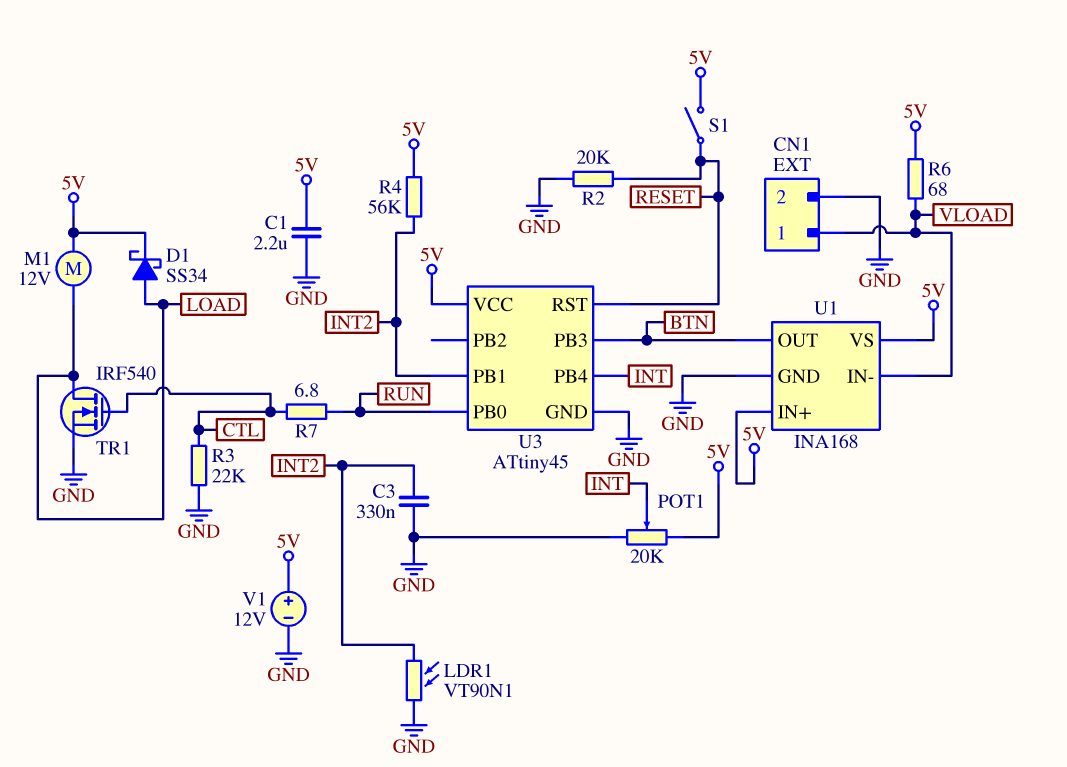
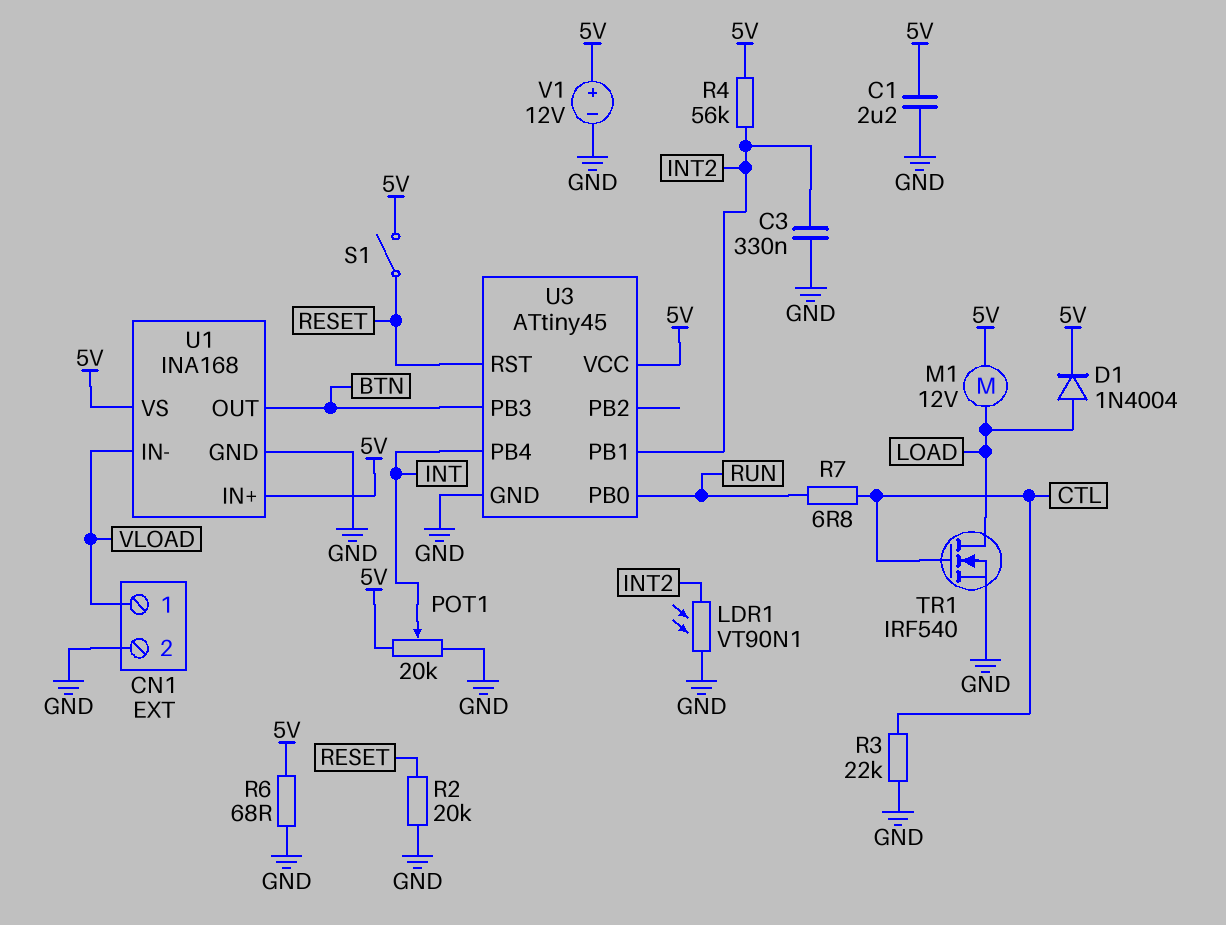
D1: schottky SS34 (A LOAD, K 5V) -> diode 1N4004 (A LOAD, K 5V)
R6: 68 (5V, VLOAD) -> 68 (5V, GND)

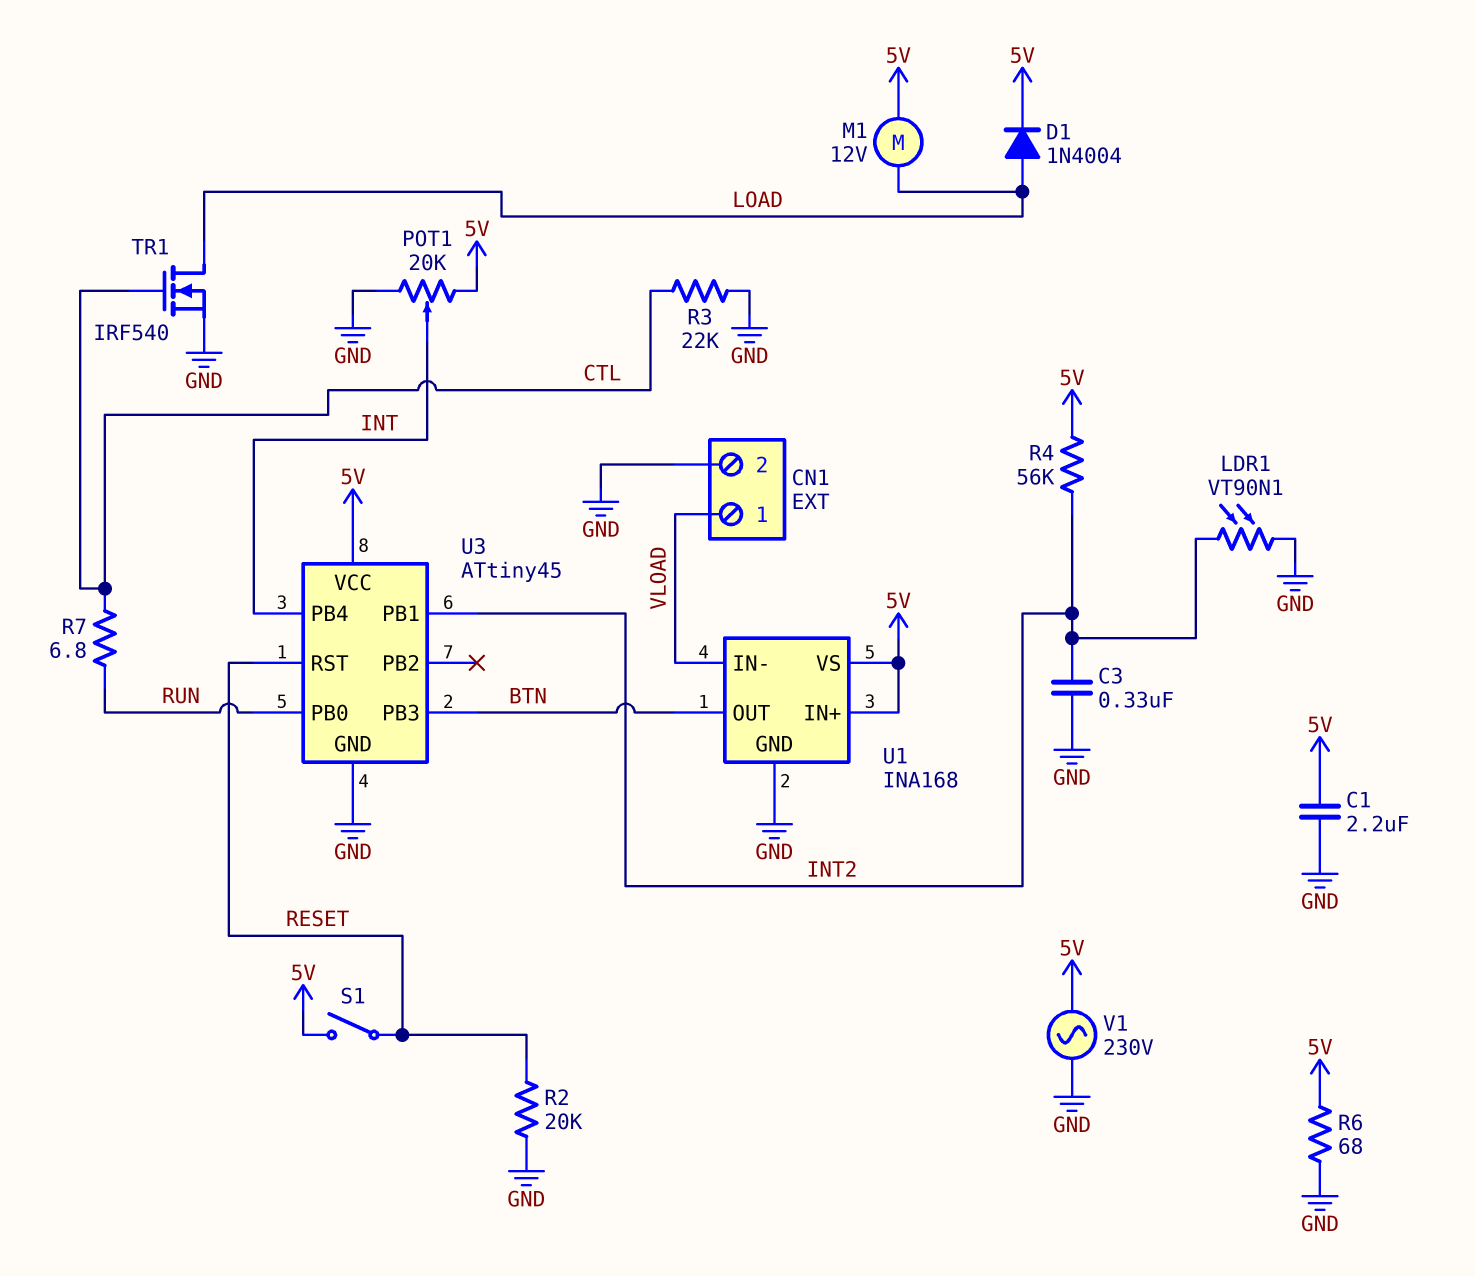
V1: 12V (plus 5V, minus GND) -> AC 230V (5V, GND)

